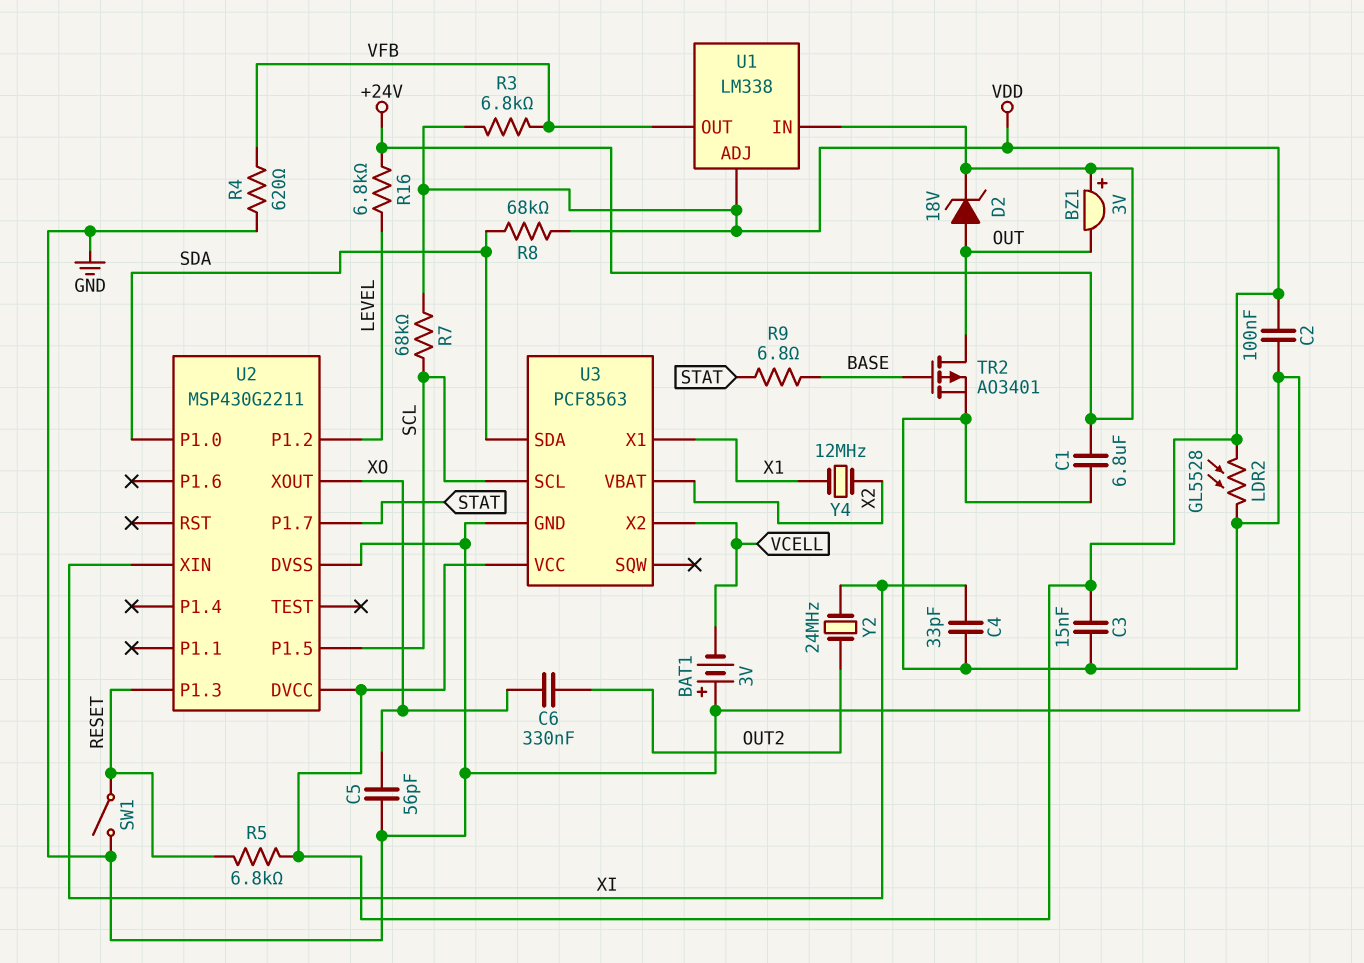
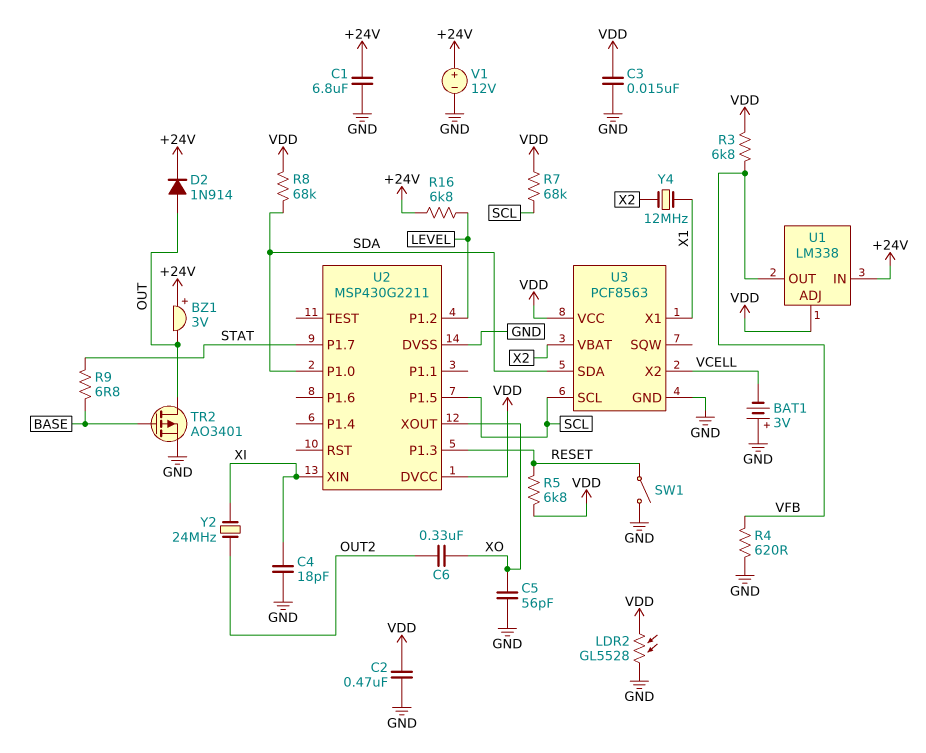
C2: 100nF (GND, VDD) -> 470nF (GND, VDD)
C4: 33pF (GND, XI) -> 18pF (GND, XI)
D2: zener 18V (A OUT, K +24V) -> diode 1N914 (A OUT, K +24V)
V1: none -> 12V (plus +24V, minus GND)

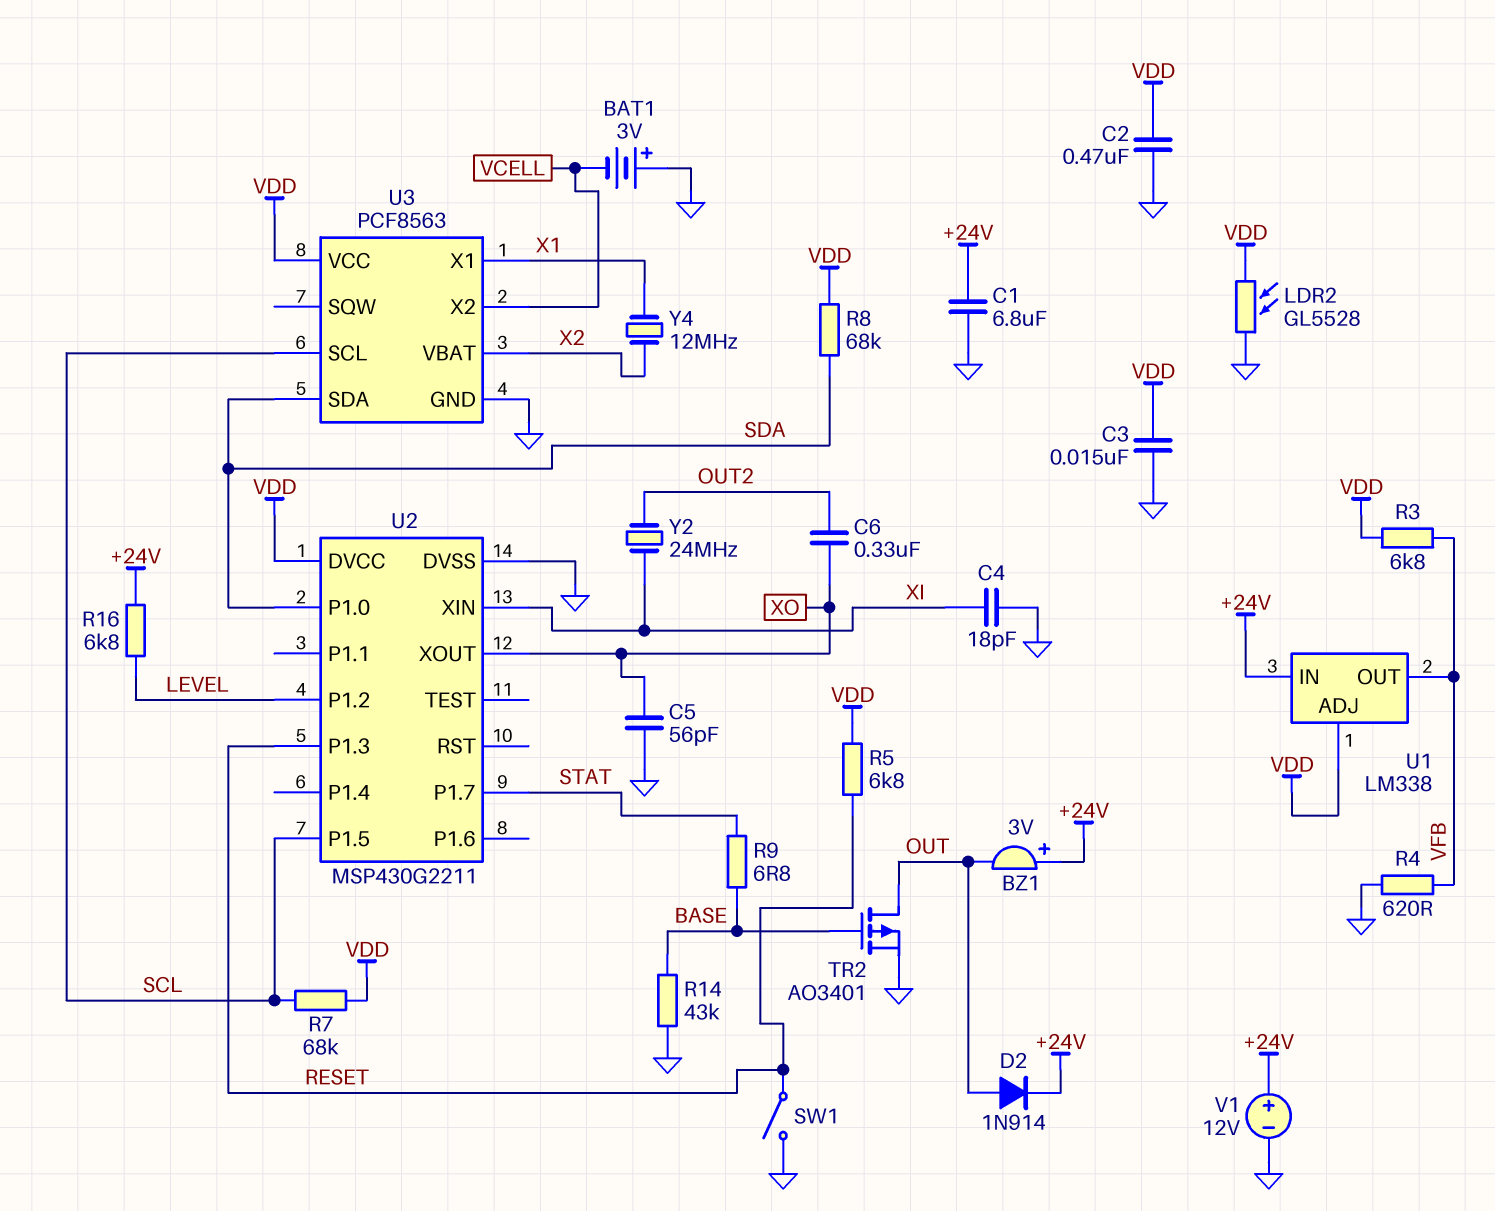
R14: none -> 43k (BASE, GND)

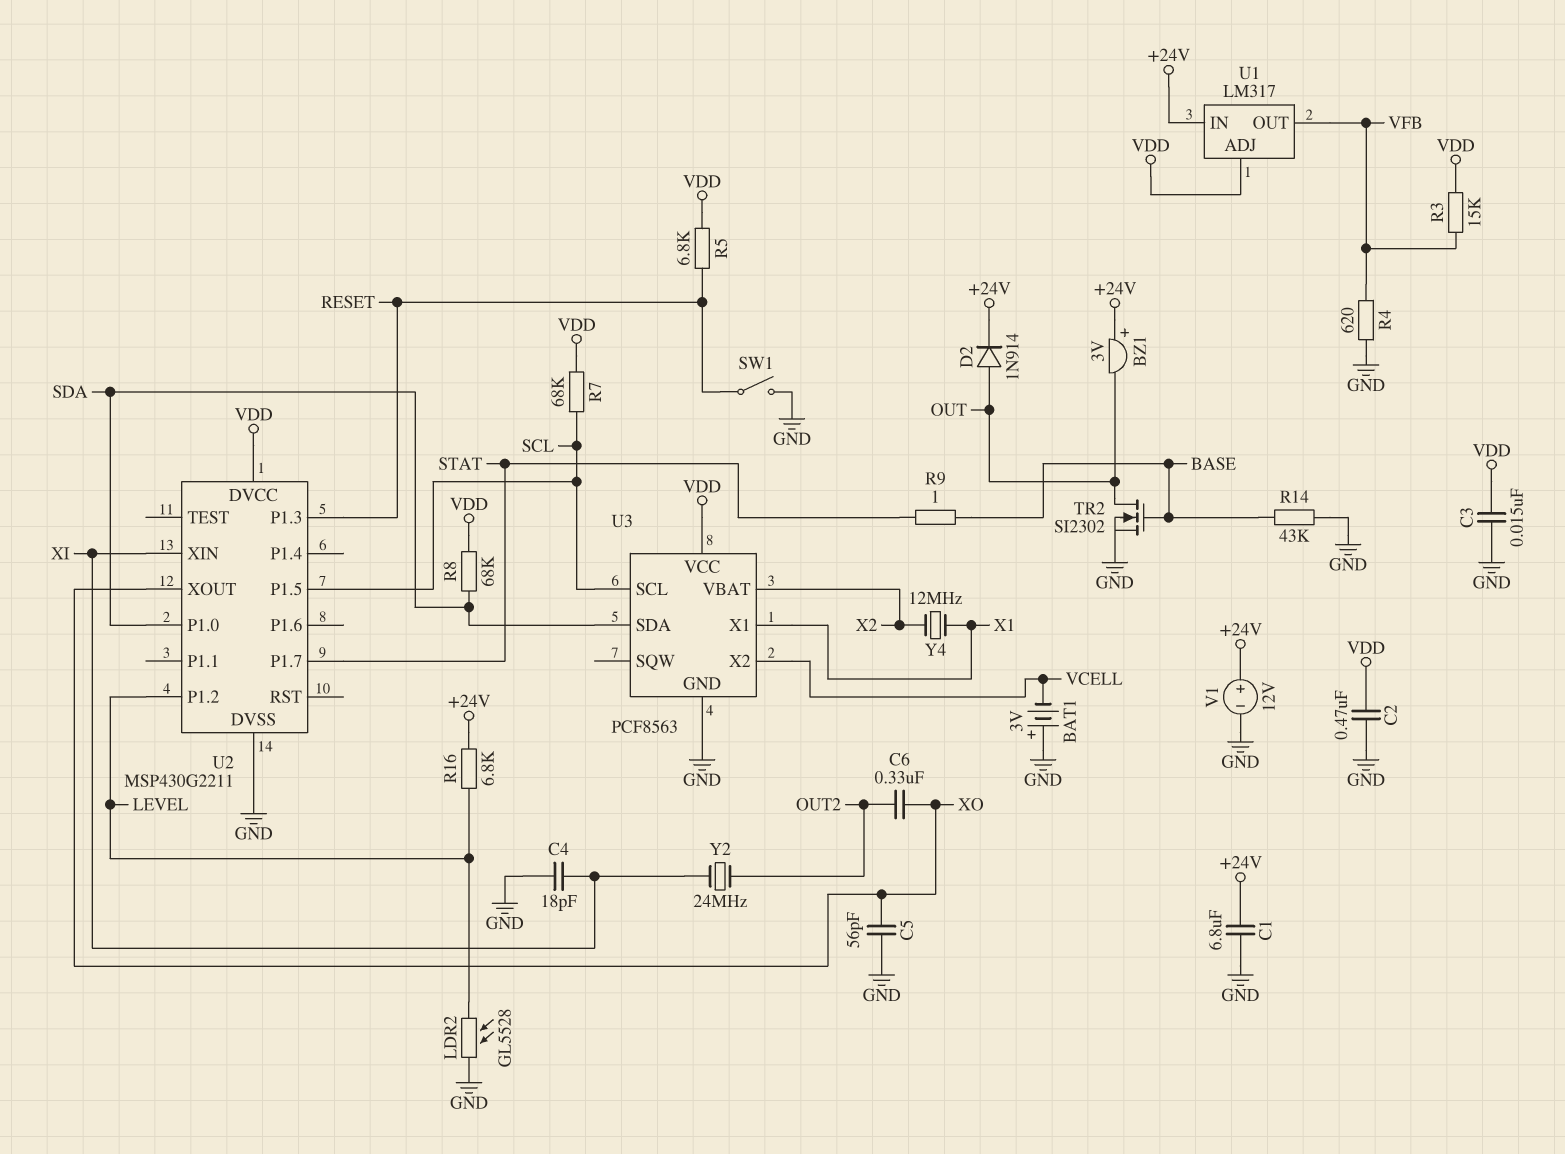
LDR2: GL5528 (GND, VDD) -> GL5528 (GND, LEVEL)
R3: 6.8k (VDD, VFB) -> 15k (VDD, VFB)
R9: 6.8 (BASE, STAT) -> 1 (BASE, STAT)
TR2: PMOS AO3401 (G BASE, D OUT, S GND) -> NMOS SI2302 (G BASE, D OUT, S GND)
U1: LM338 -> LM317

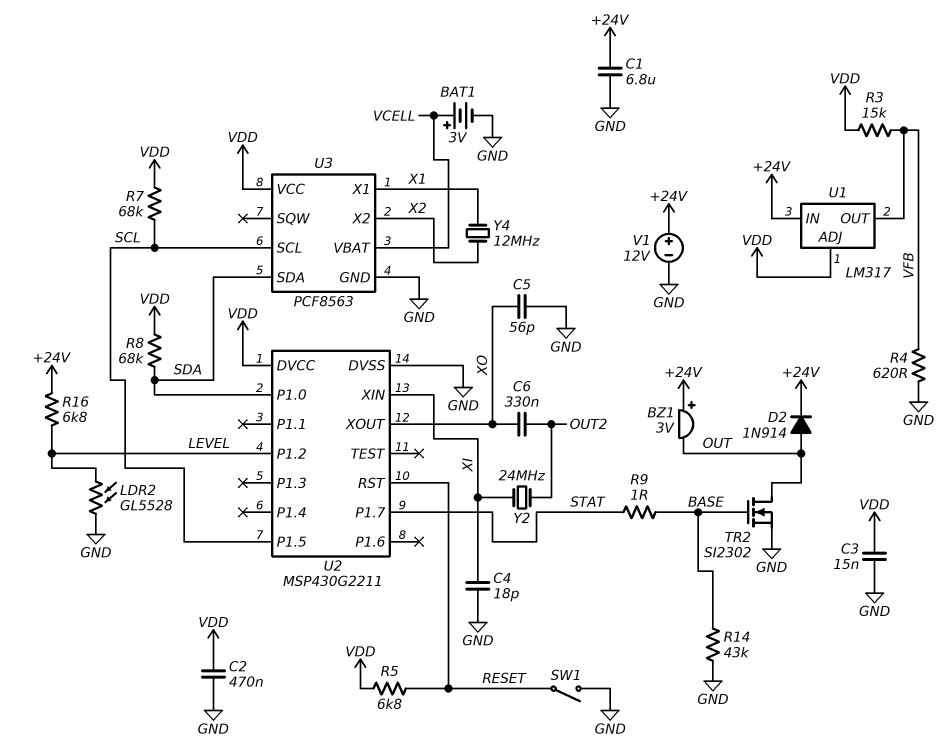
BAT1: 3V (plus GND, minus VCELL) -> 3V (plus VCELL, minus GND)
U2 pin P1.3: RESET -> none
U2 pin RST: none -> RESET
U3 pin VBAT: X2 -> VCELL
U3 pin X2: VCELL -> X2

